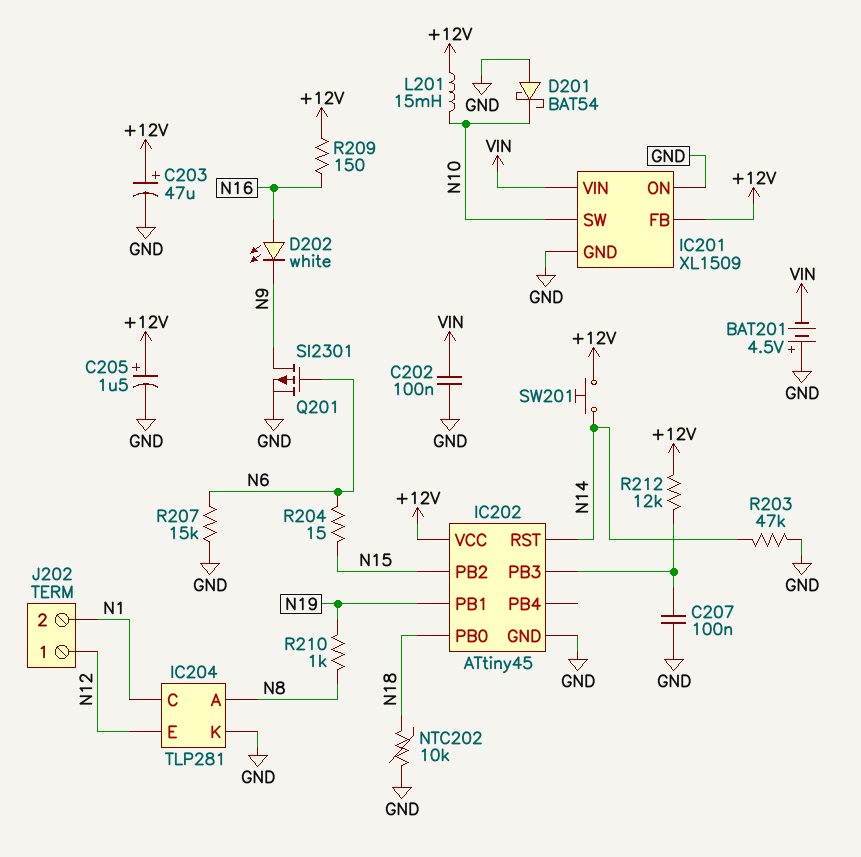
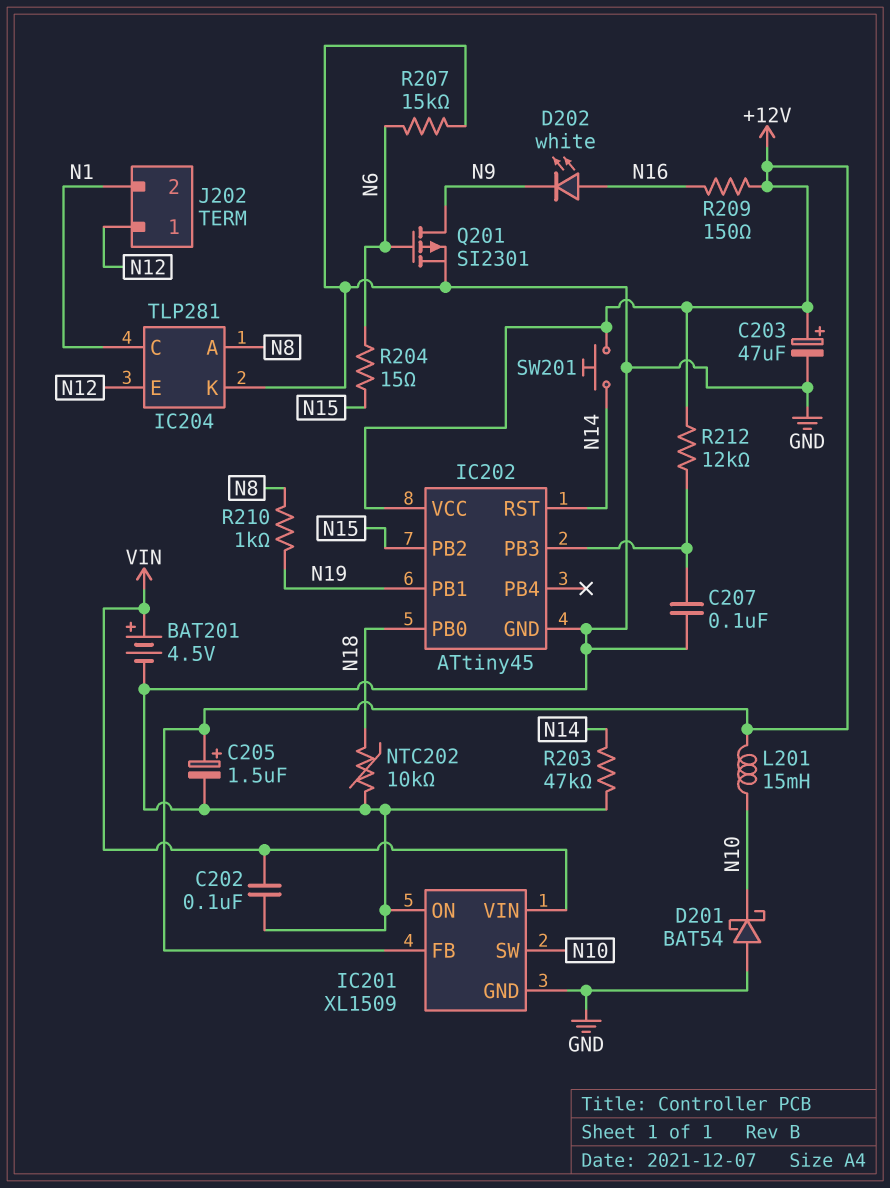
BAT201: 4.5V (plus GND, minus VIN) -> 4.5V (plus VIN, minus GND)

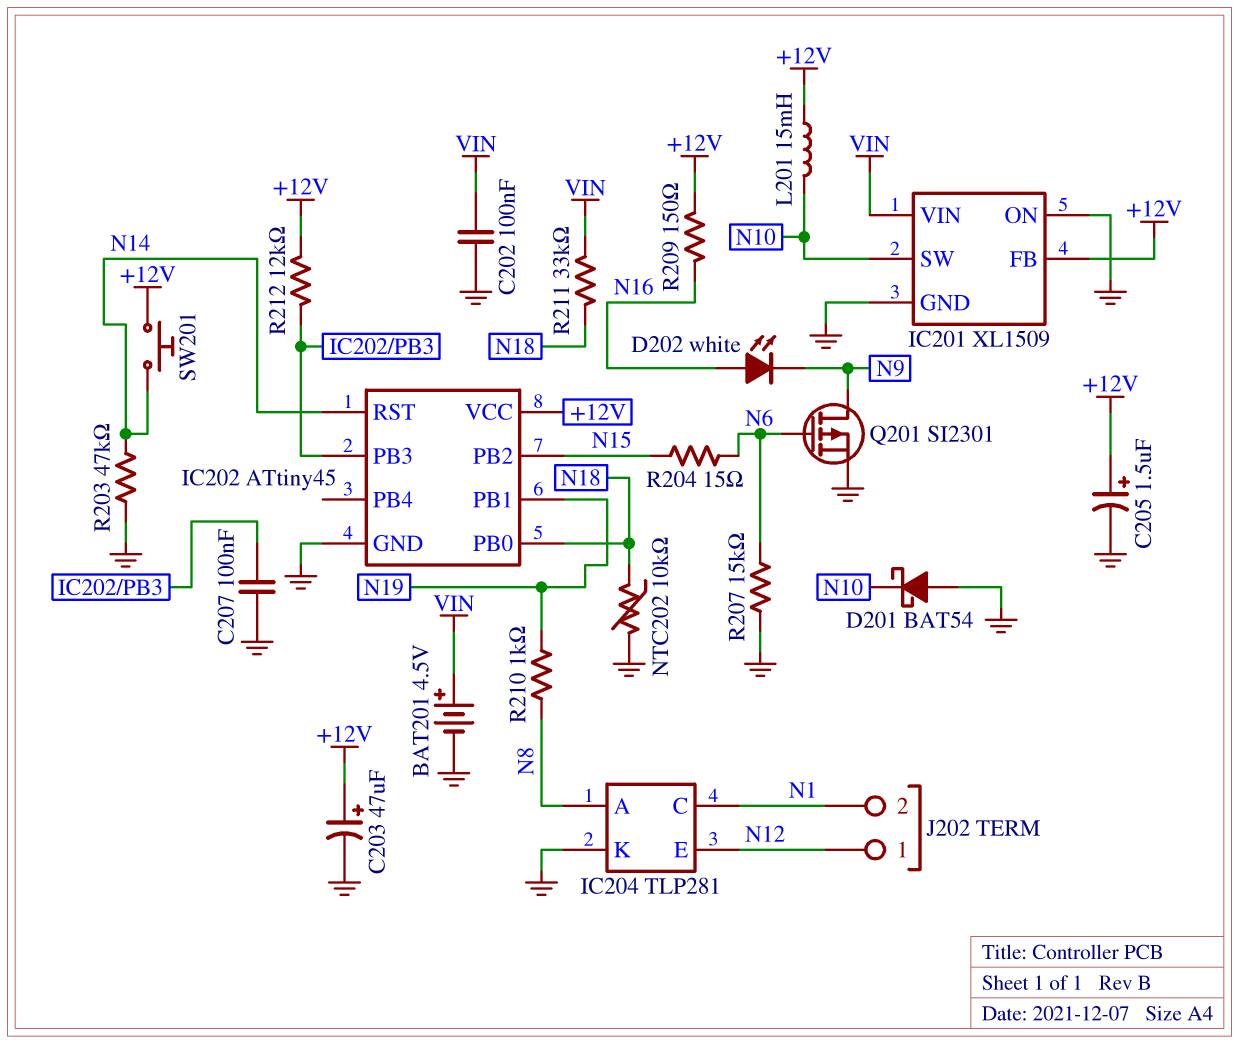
R211: none -> 33k (N18, VIN)

